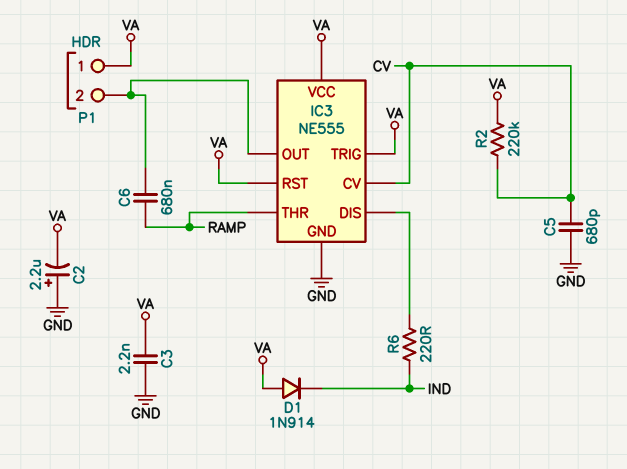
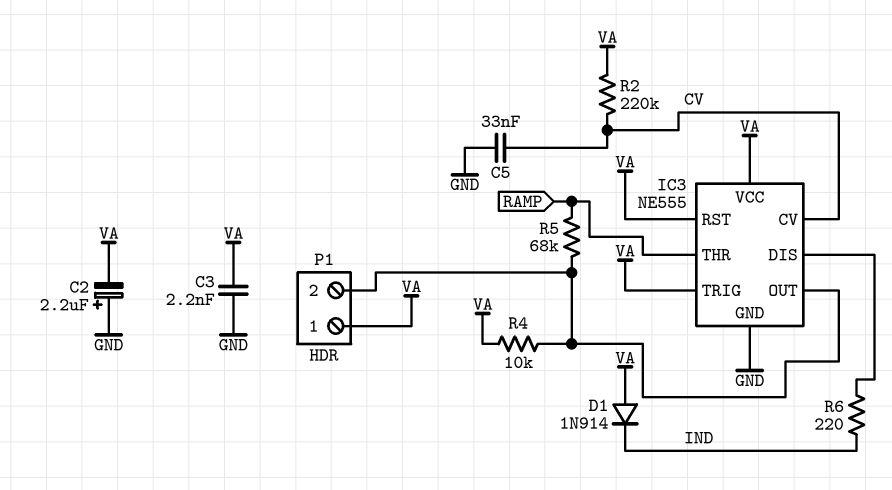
C5: 680pF (CV, GND) -> 33nF (CV, GND)
C6: 680nF (IC3/OUT, RAMP) -> none
R4: none -> 10k (IC3/OUT, VA)
R5: none -> 68k (IC3/OUT, RAMP)

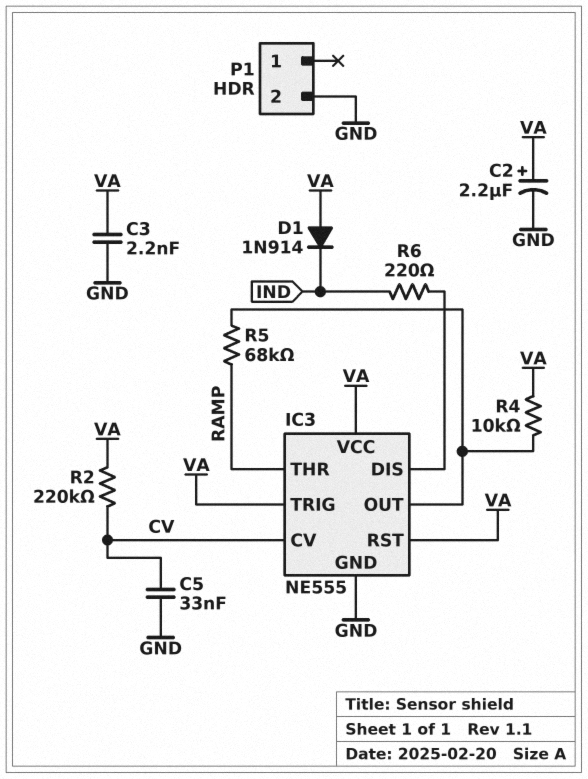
C2: 2.2uF (plus GND, minus VA) -> 2.2uF (plus VA, minus GND)
P1 pin 1: VA -> none
P1 pin 2: IC3/OUT -> GND

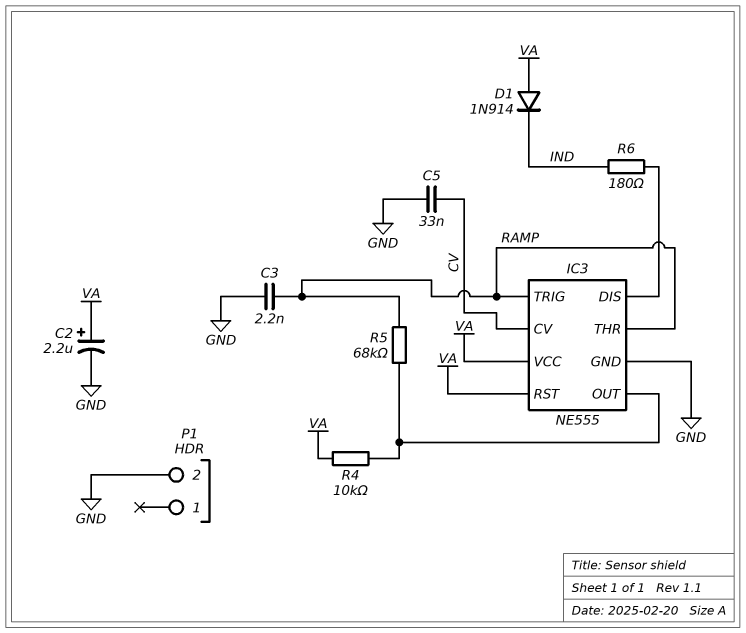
C3: 2.2nF (GND, VA) -> 2.2nF (GND, RAMP)
IC3 pin TRIG: VA -> RAMP
R2: 220k (CV, VA) -> none
R6: 220 (IC3/DIS, IND) -> 180 (IC3/DIS, IND)

